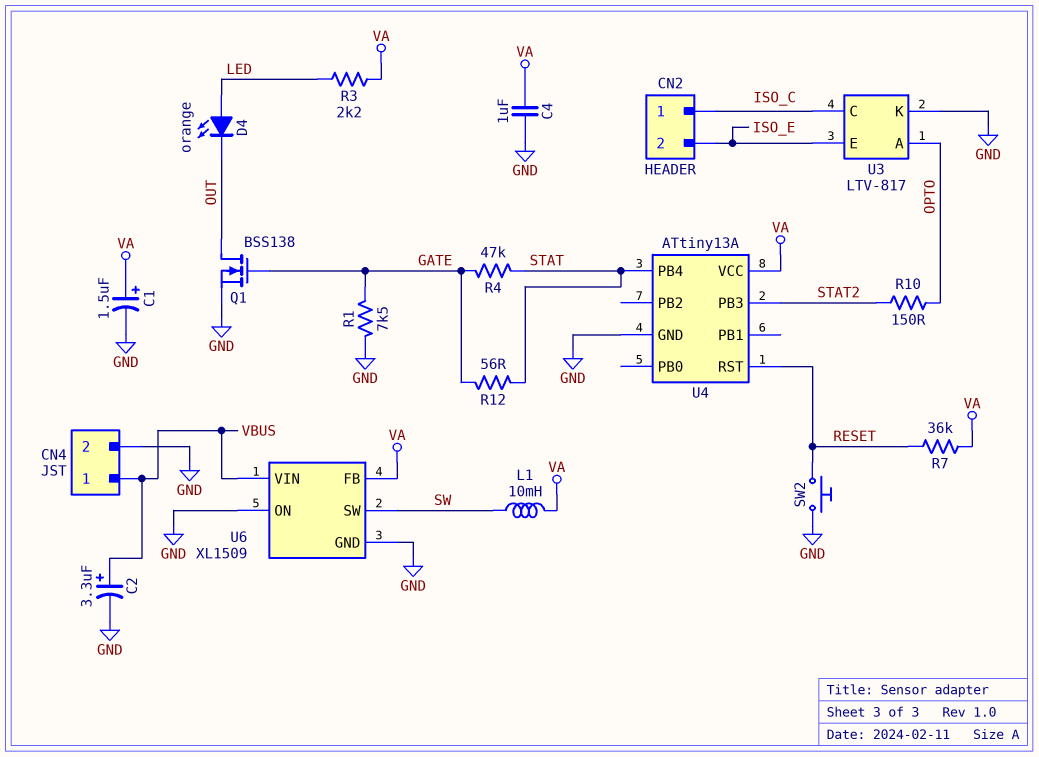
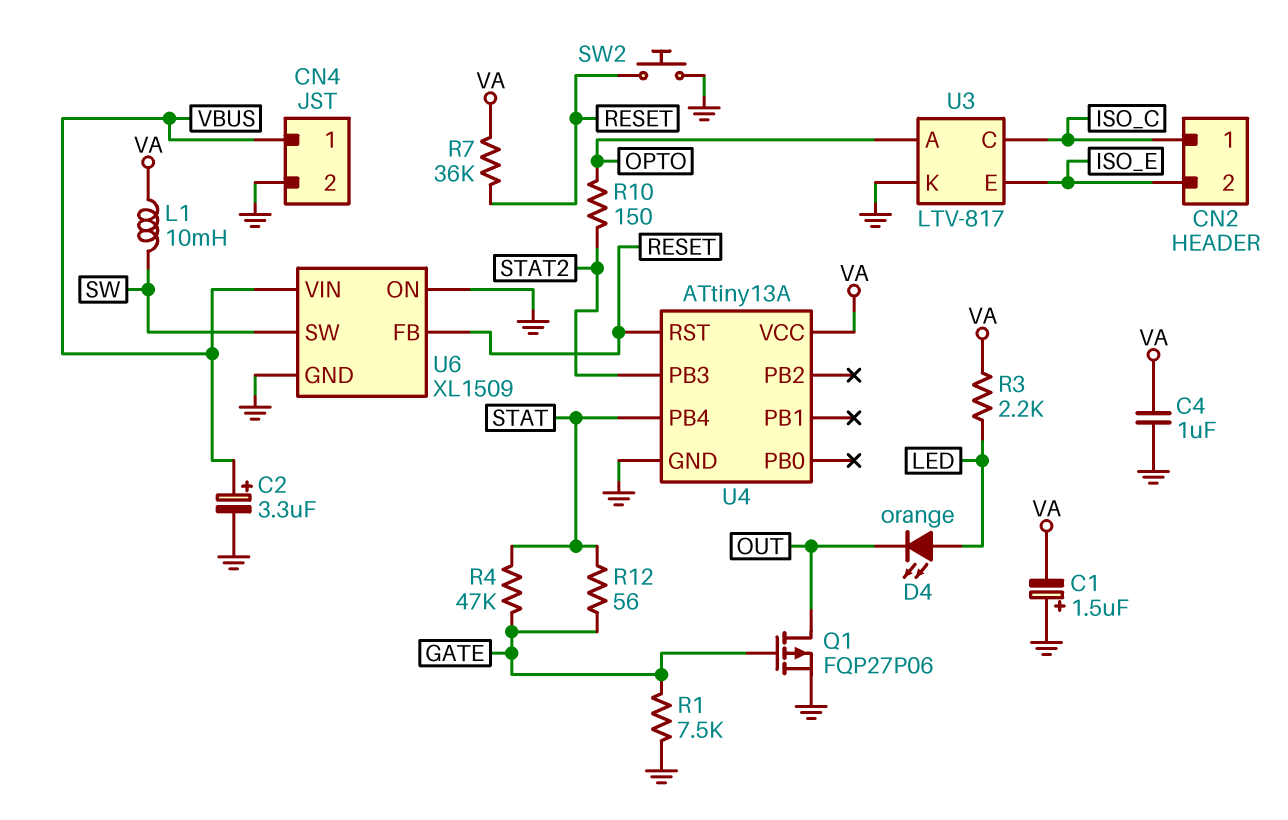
C1: 1.5uF (plus VA, minus GND) -> 1.5uF (plus GND, minus VA)
Q1: NMOS BSS138 (G GATE, D OUT, S GND) -> PMOS FQP27P06 (G GATE, D OUT, S GND)
U6 pin FB: VA -> RESET

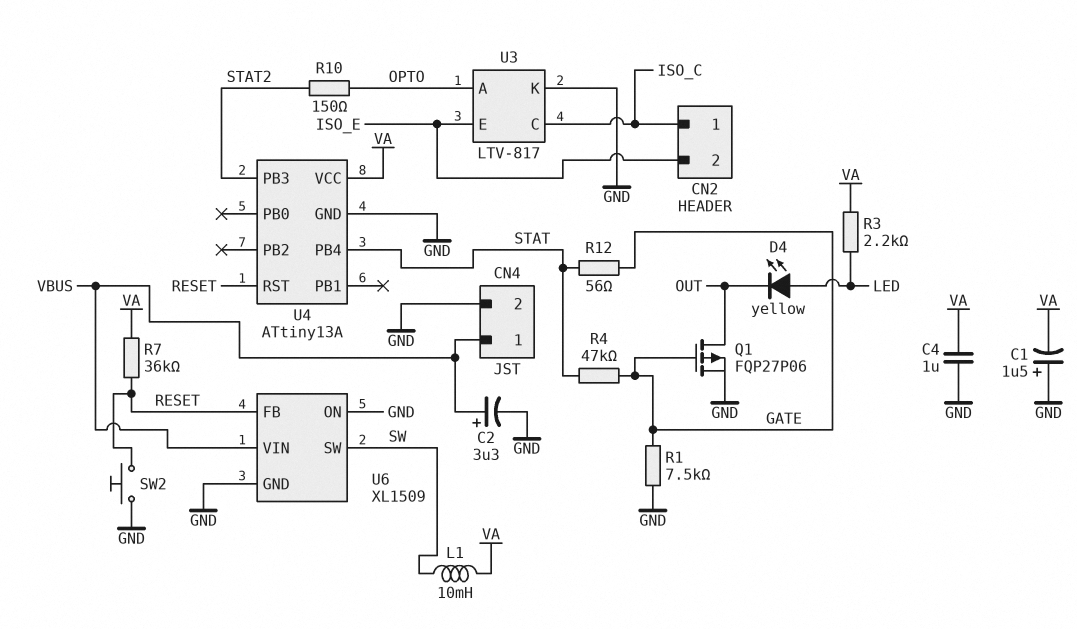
D4: LED orange (A LED, K OUT) -> LED yellow (A LED, K OUT)

